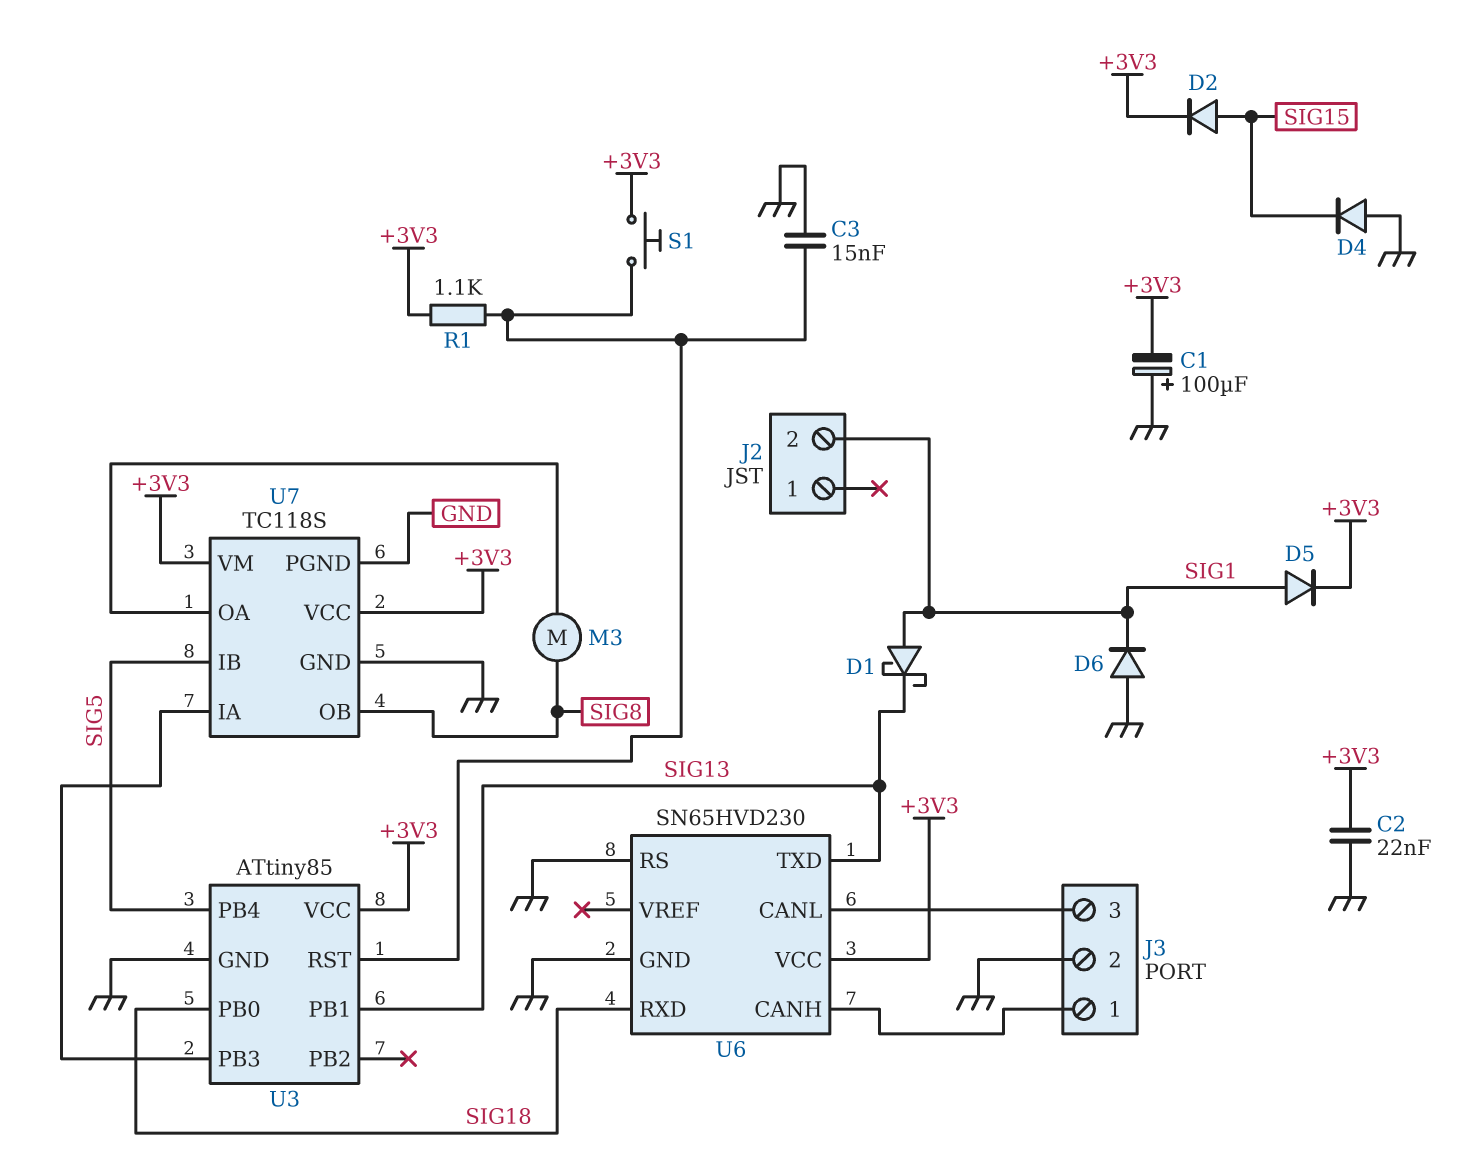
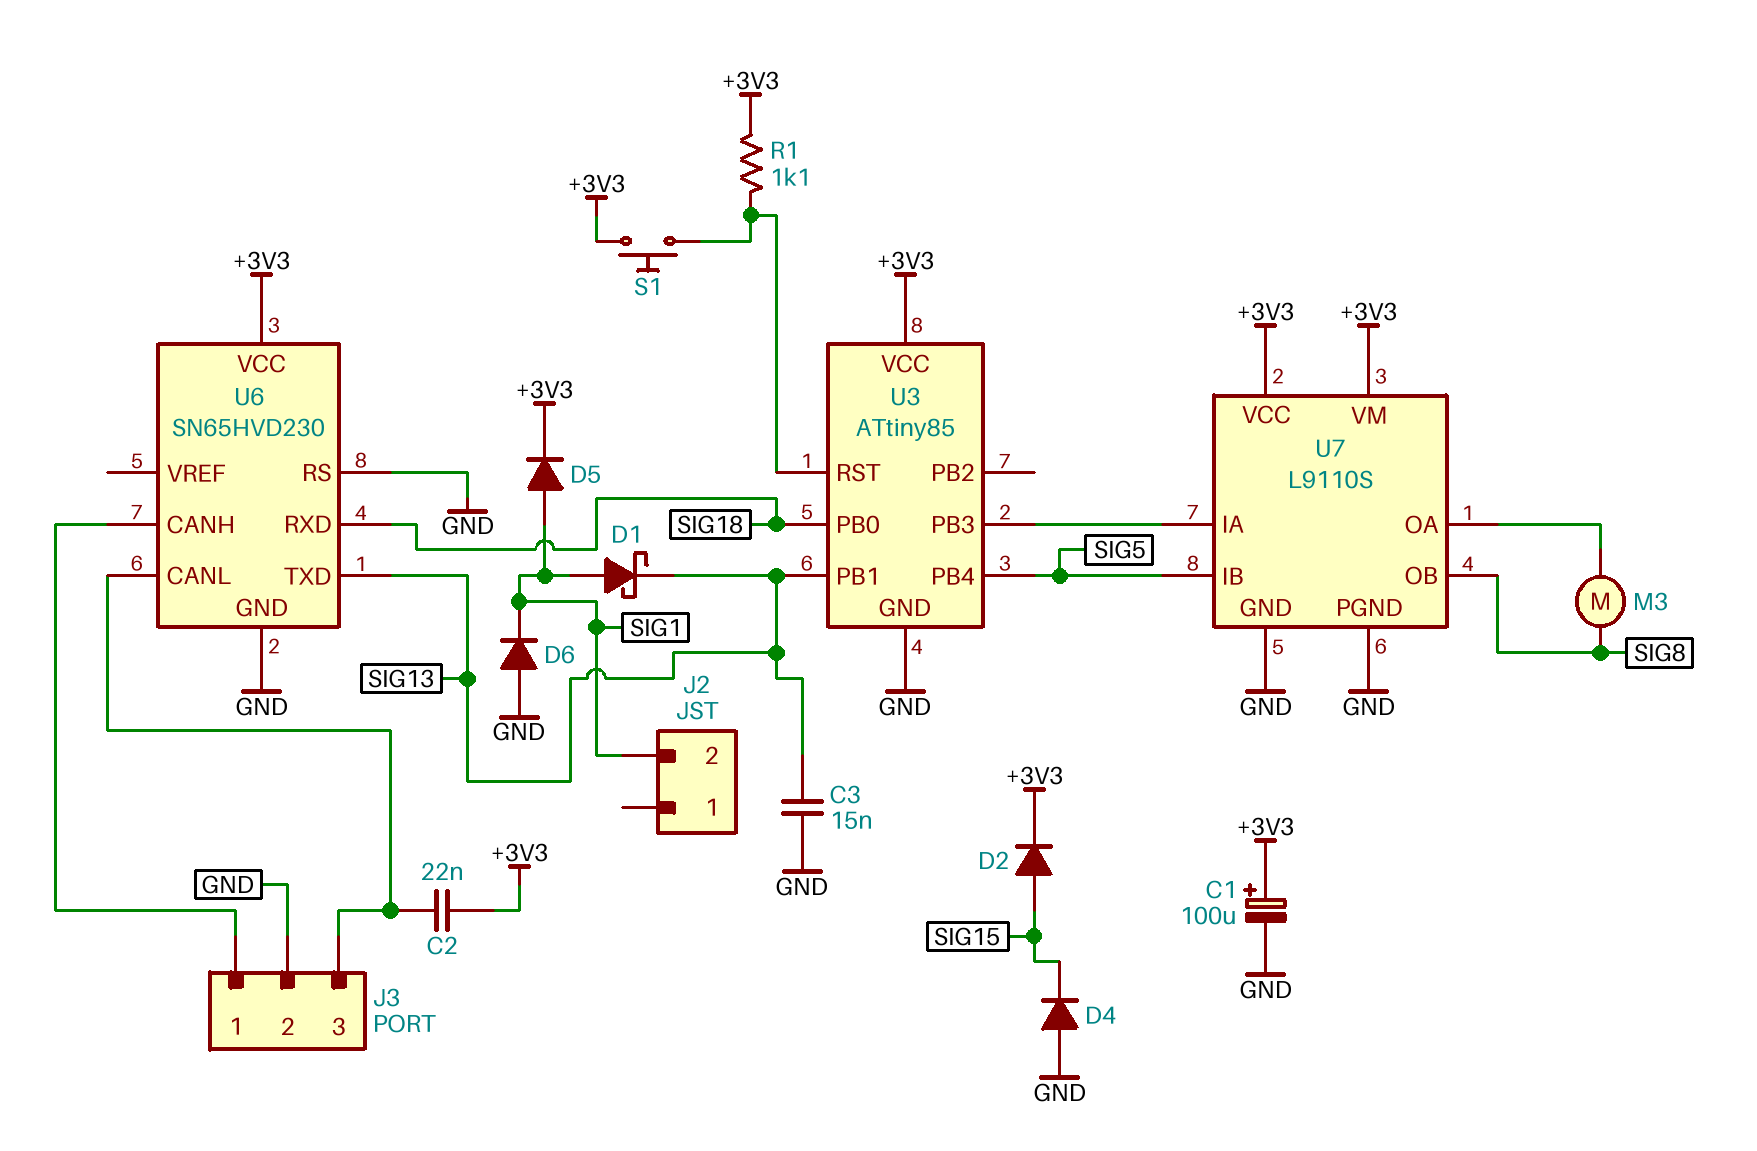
C1: 100uF (plus GND, minus +3V3) -> 100uF (plus +3V3, minus GND)
C2: 22nF (+3V3, GND) -> 22nF (+3V3, J3/3)
C3: 15nF (GND, U3/RST) -> 15nF (GND, SIG13)
U7: TC118S -> L9110S

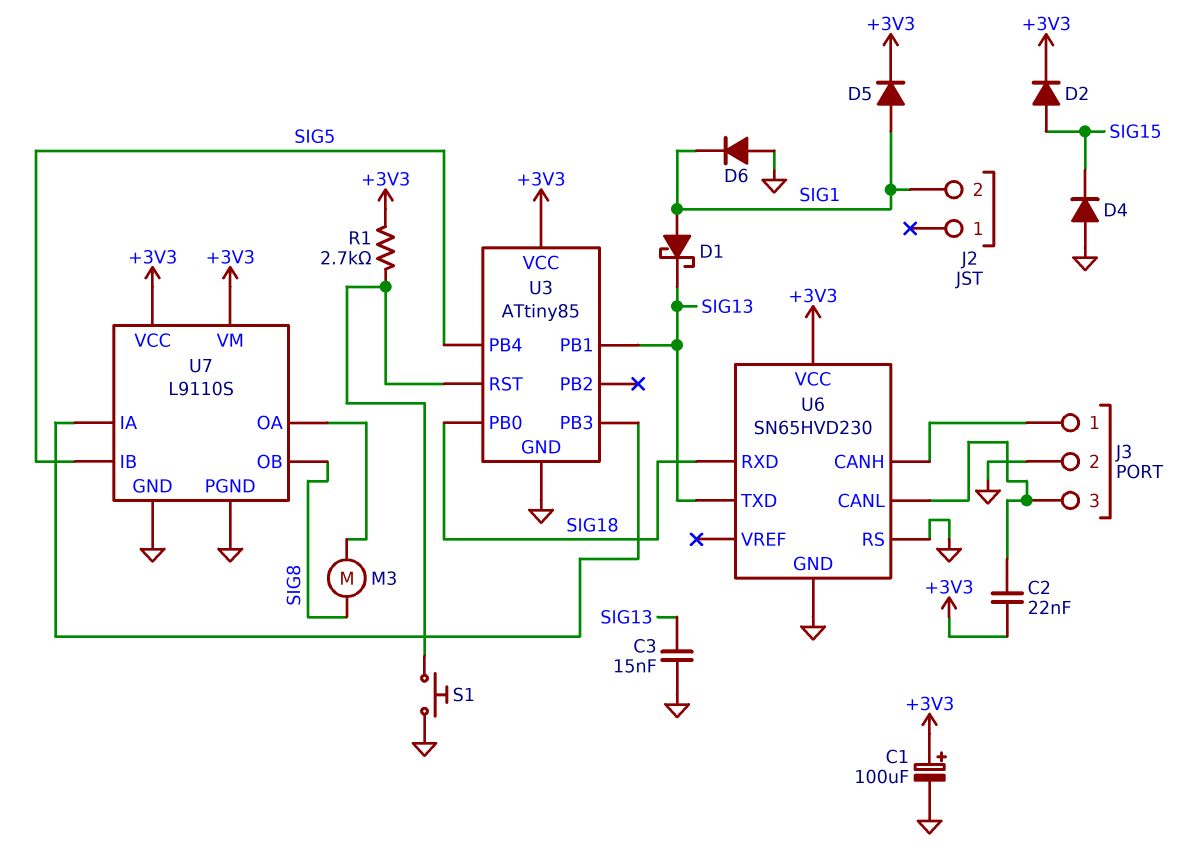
R1: 1.1k (+3V3, U3/RST) -> 2.7k (+3V3, U3/RST)
S1: button (+3V3, U3/RST) -> button (GND, U3/RST)

